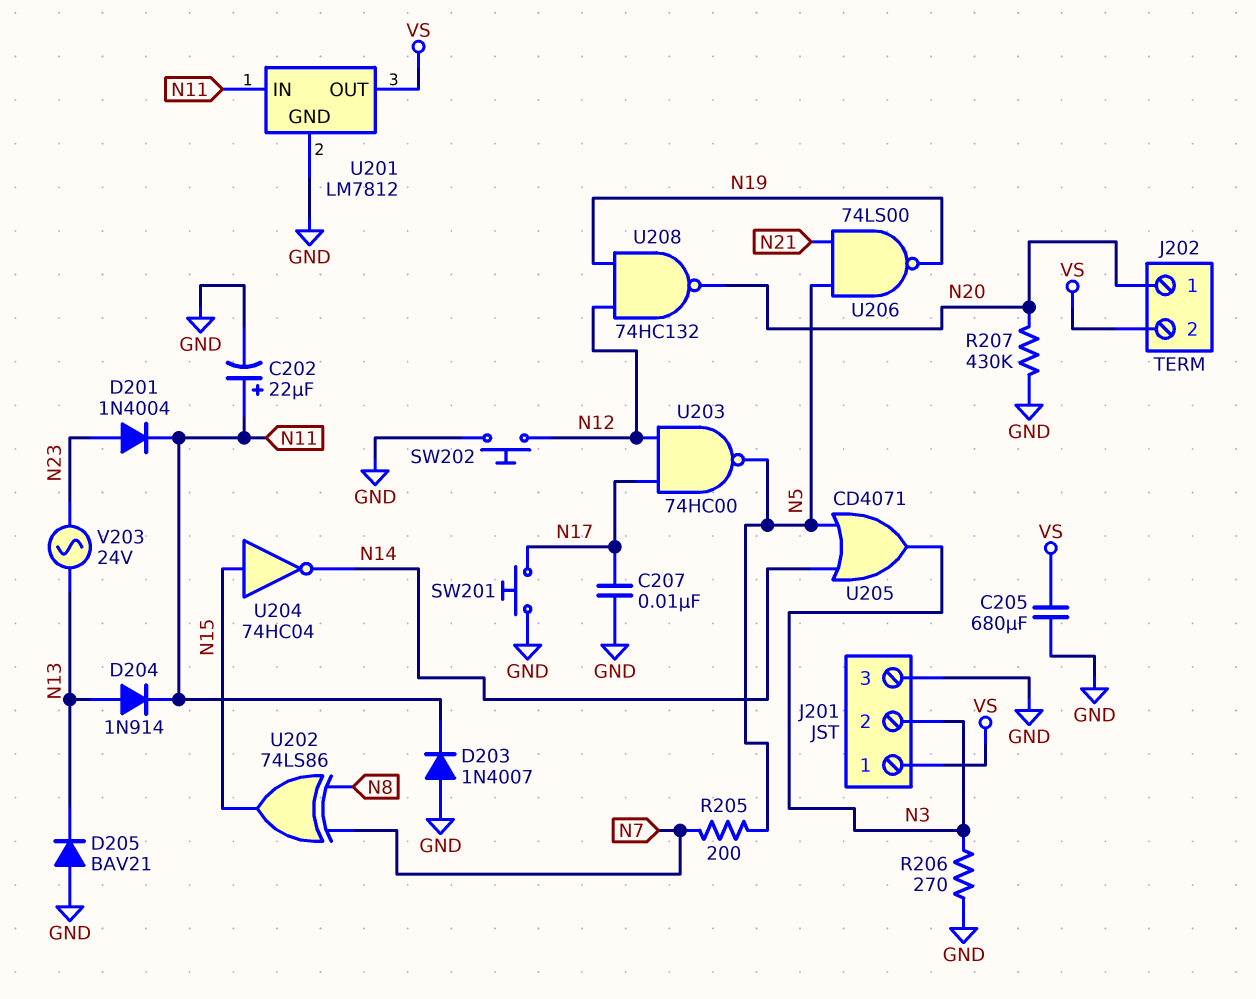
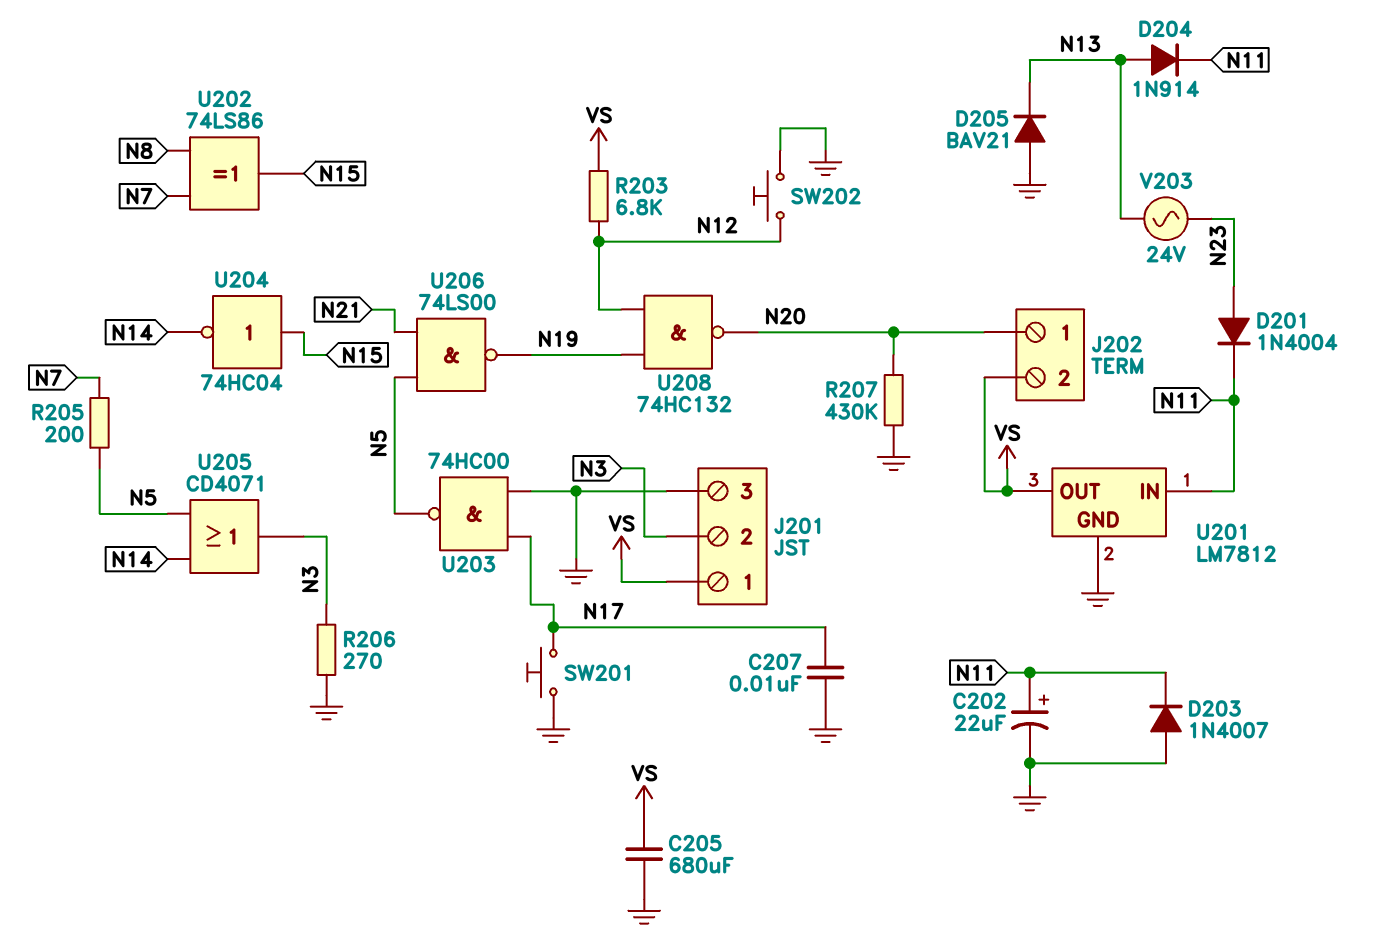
R203: none -> 6.8k (N12, VS)
U203: NAND 74HC00 (in N12, in N17, out N5) -> NAND 74HC00 (in GND, in N17, out N5)

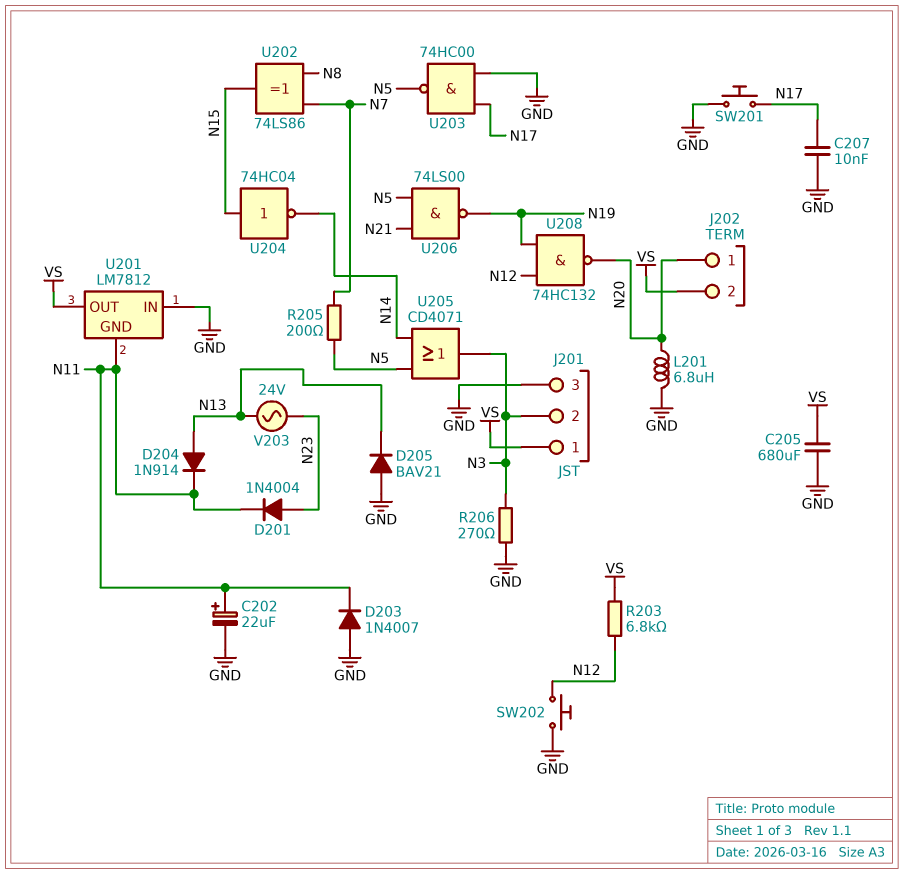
L201: none -> 6.8uH (GND, N20)
R207: 430k (GND, N20) -> none
U201 pin GND: GND -> N11
U201 pin IN: N11 -> GND

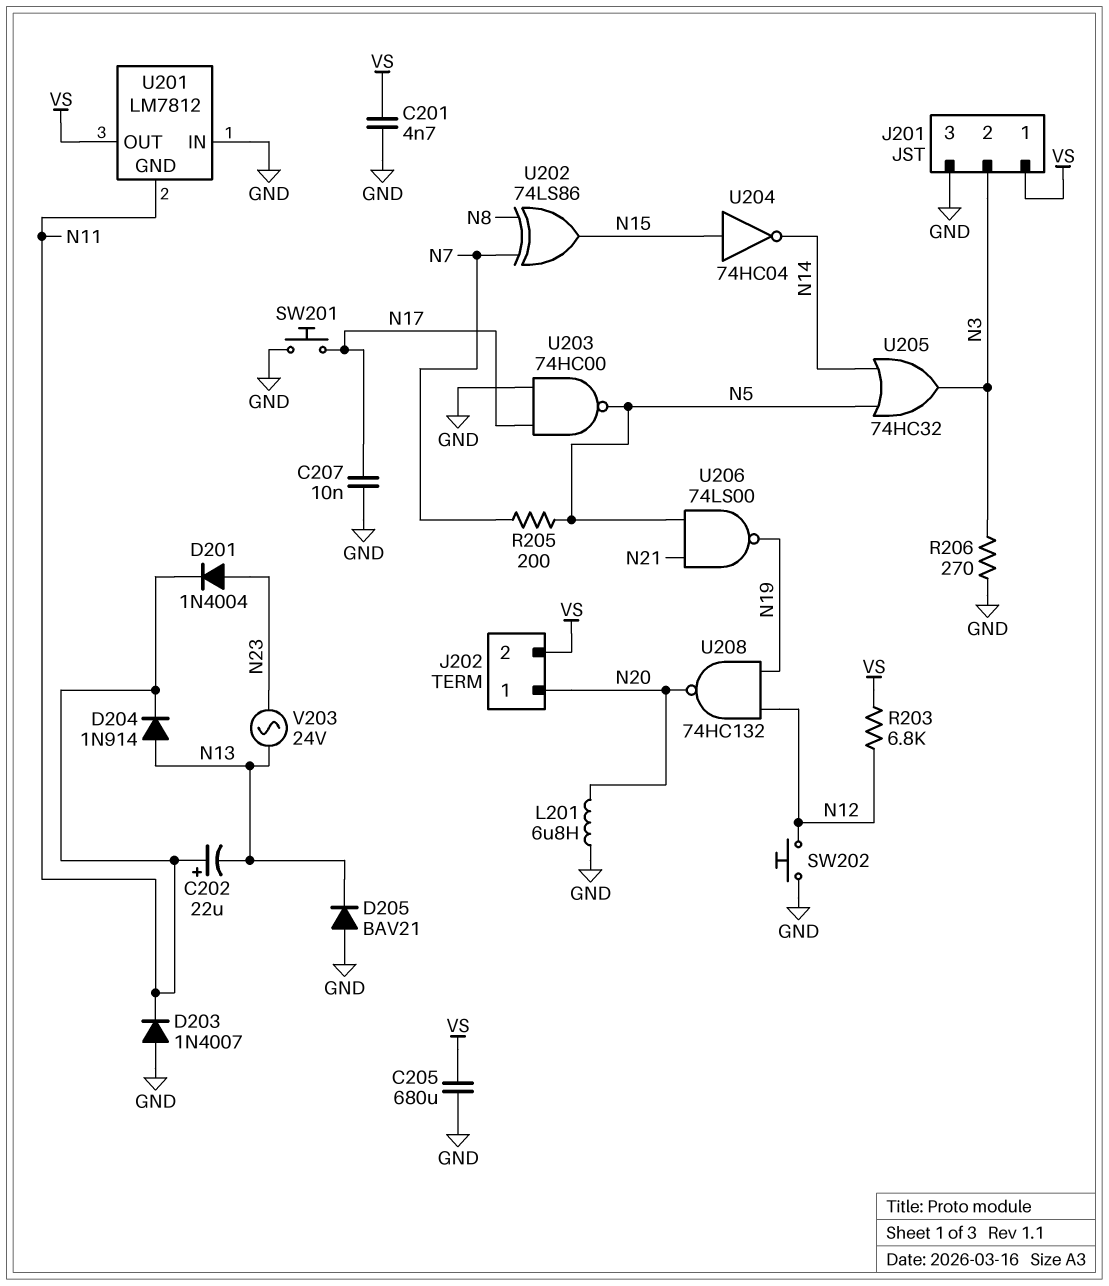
C201: none -> 4.7nF (GND, VS)
C202: 22uF (plus N11, minus GND) -> 22uF (plus N11, minus N13)
U205: OR CD4071 (in N5, in N14, out N3) -> OR 74HC32 (in N5, in N14, out N3)

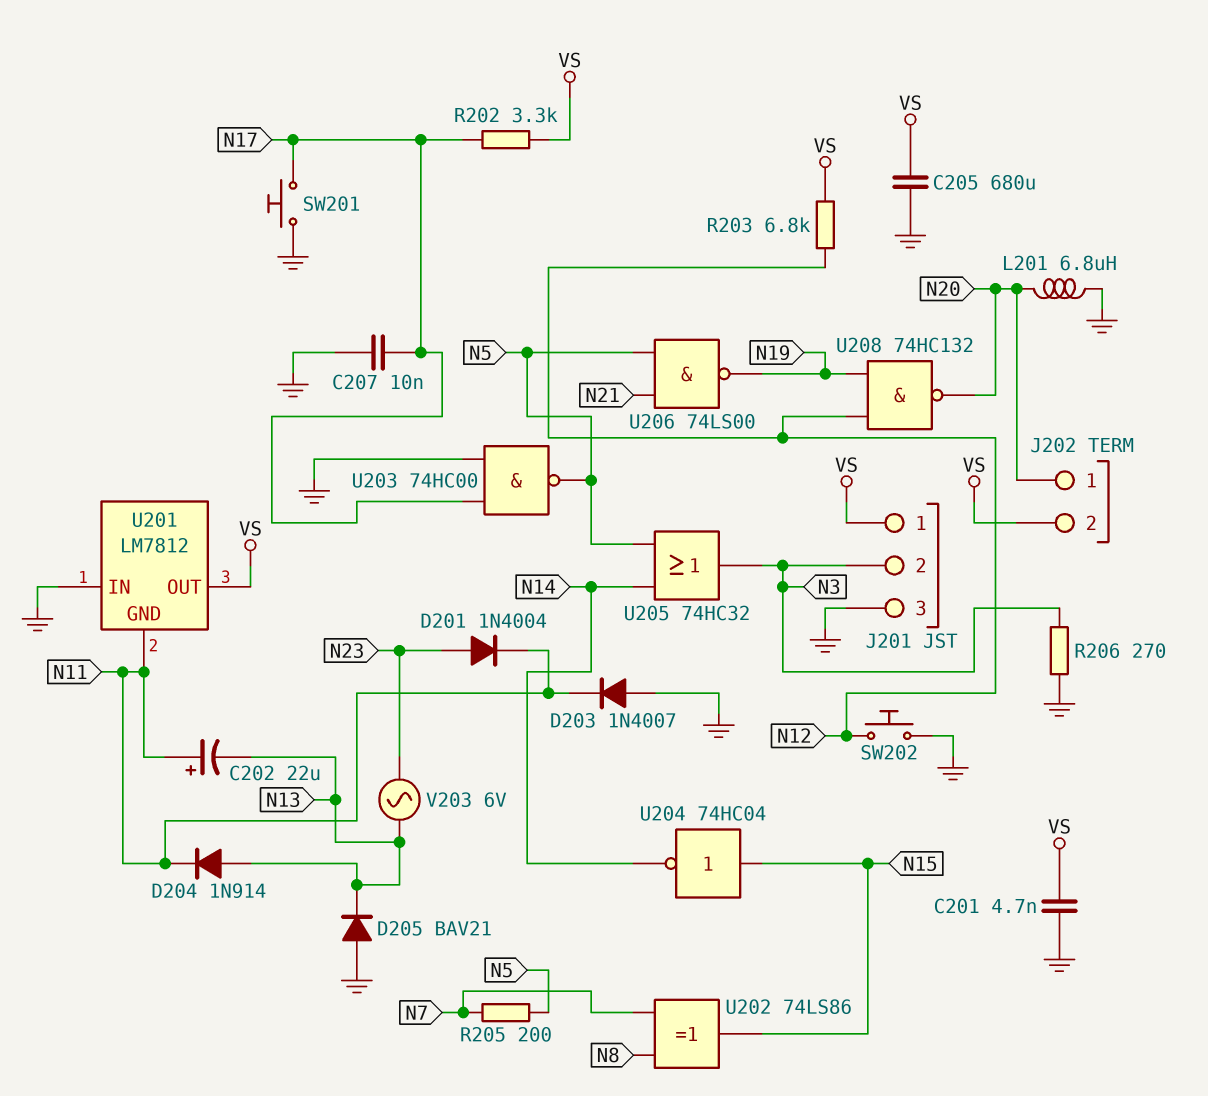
R202: none -> 3.3k (N17, VS)
V203: AC 24V (N13, N23) -> AC 6V (N13, N23)

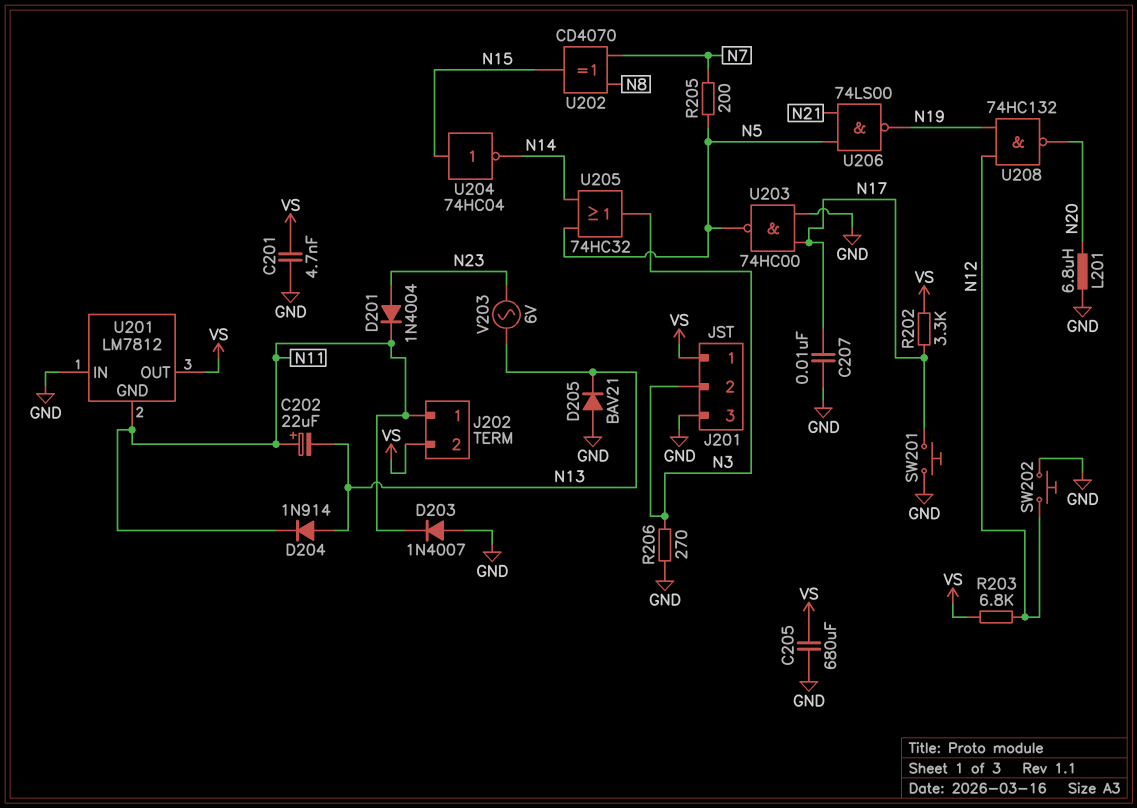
J202 pin 1: N20 -> N11
U202: XOR 74LS86 (in N7, in N8, out N15) -> XOR CD4070 (in N7, in N8, out N15)

